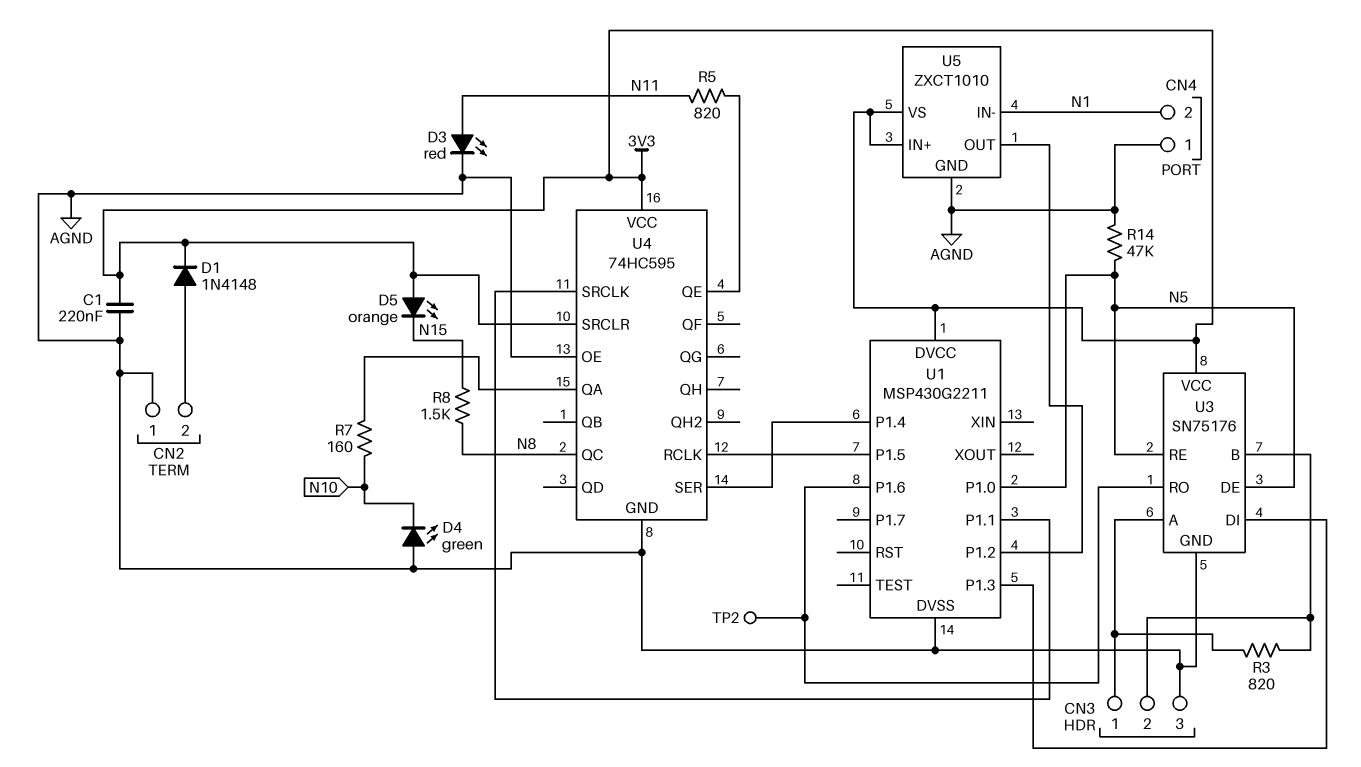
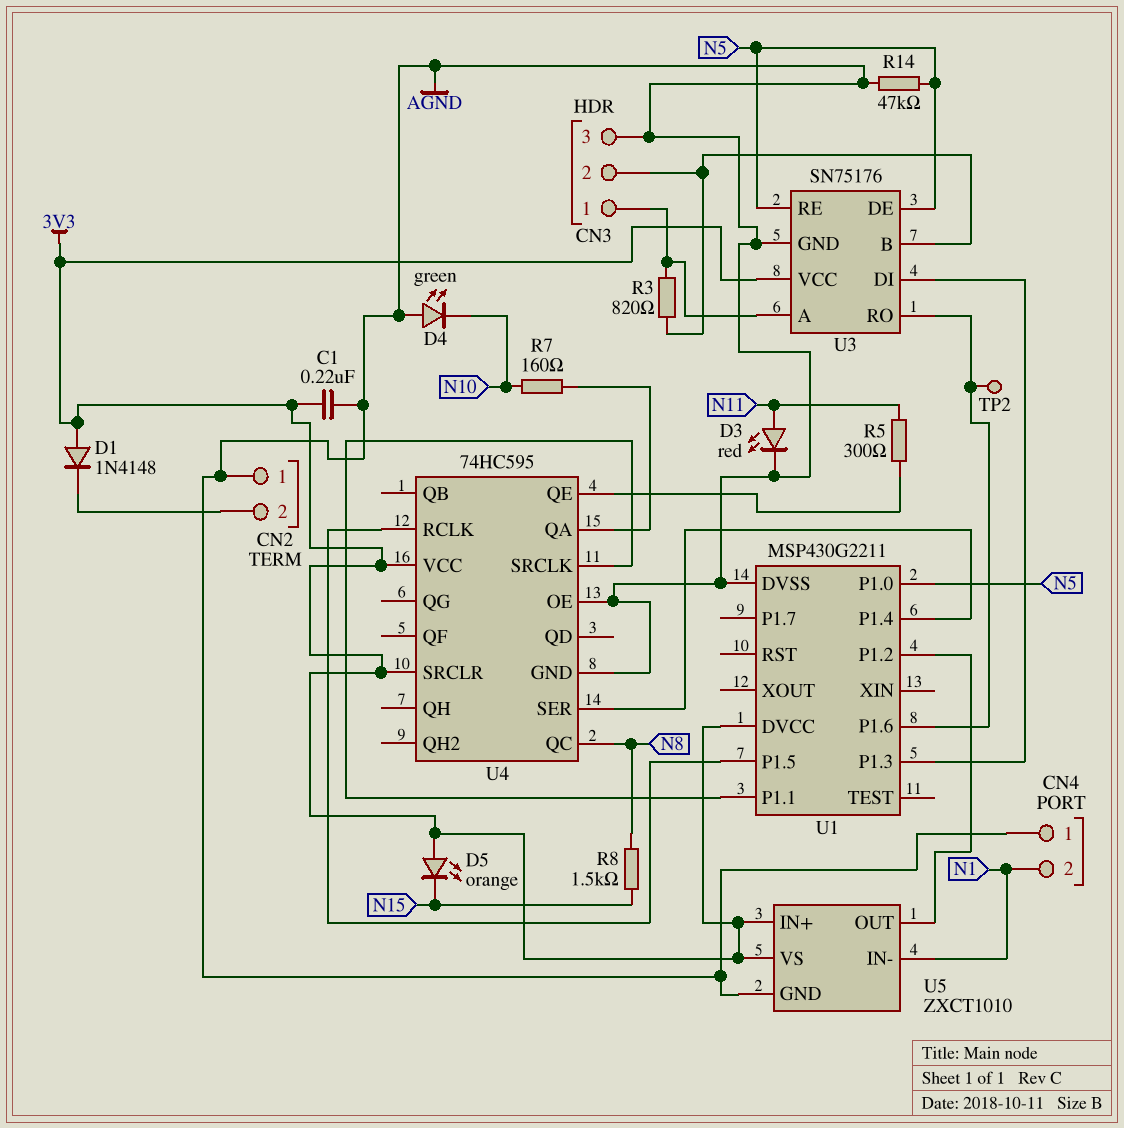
D1: diode 1N4148 (A CN2/2, K 3V3) -> diode 1N4148 (A 3V3, K CN2/2)
R5: 820 (N11, U4/QE) -> 300 (N11, U4/QE)

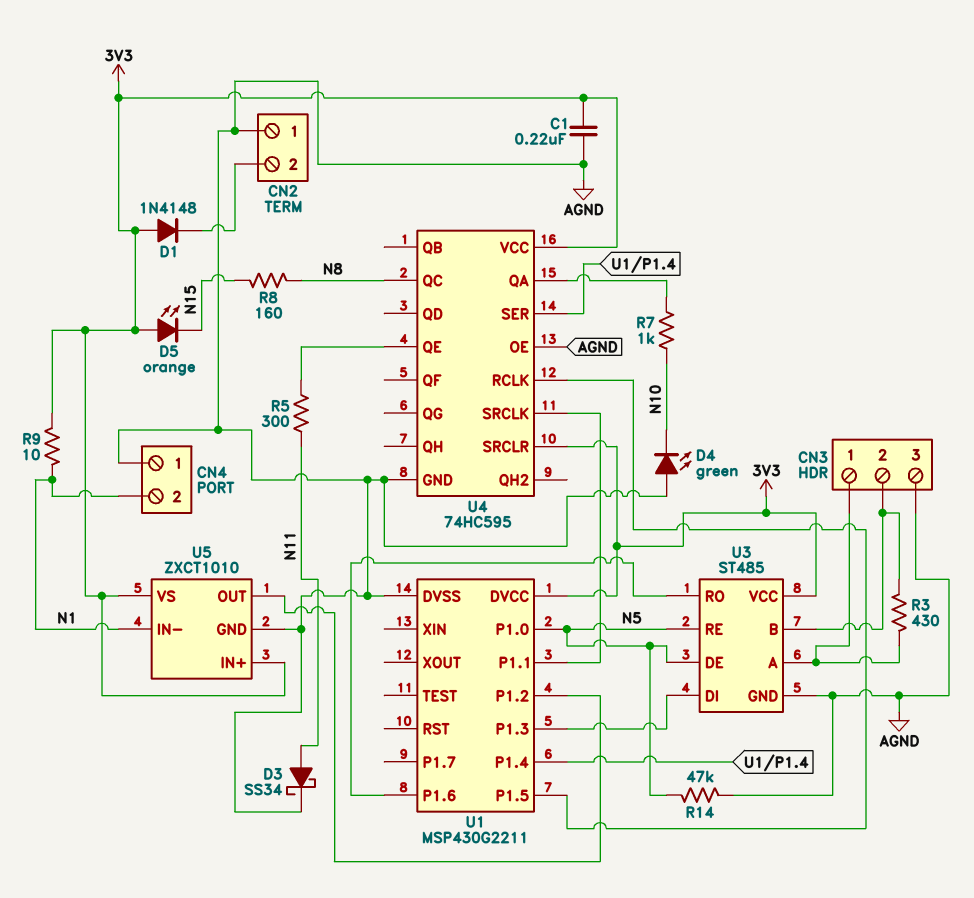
D3: LED red (A N11, K AGND) -> schottky SS34 (A N11, K AGND)
R3: 820 (CN3/1, CN3/2) -> 430 (CN3/1, CN3/2)
R7: 160 (N10, U4/QA) -> 1k (N10, U4/QA)
R8: 1.5k (N8, N15) -> 160 (N8, N15)
R9: none -> 10 (3V3, N1)
TP2: test point (U1/P1.6) -> none
U3: SN75176 -> ST485

